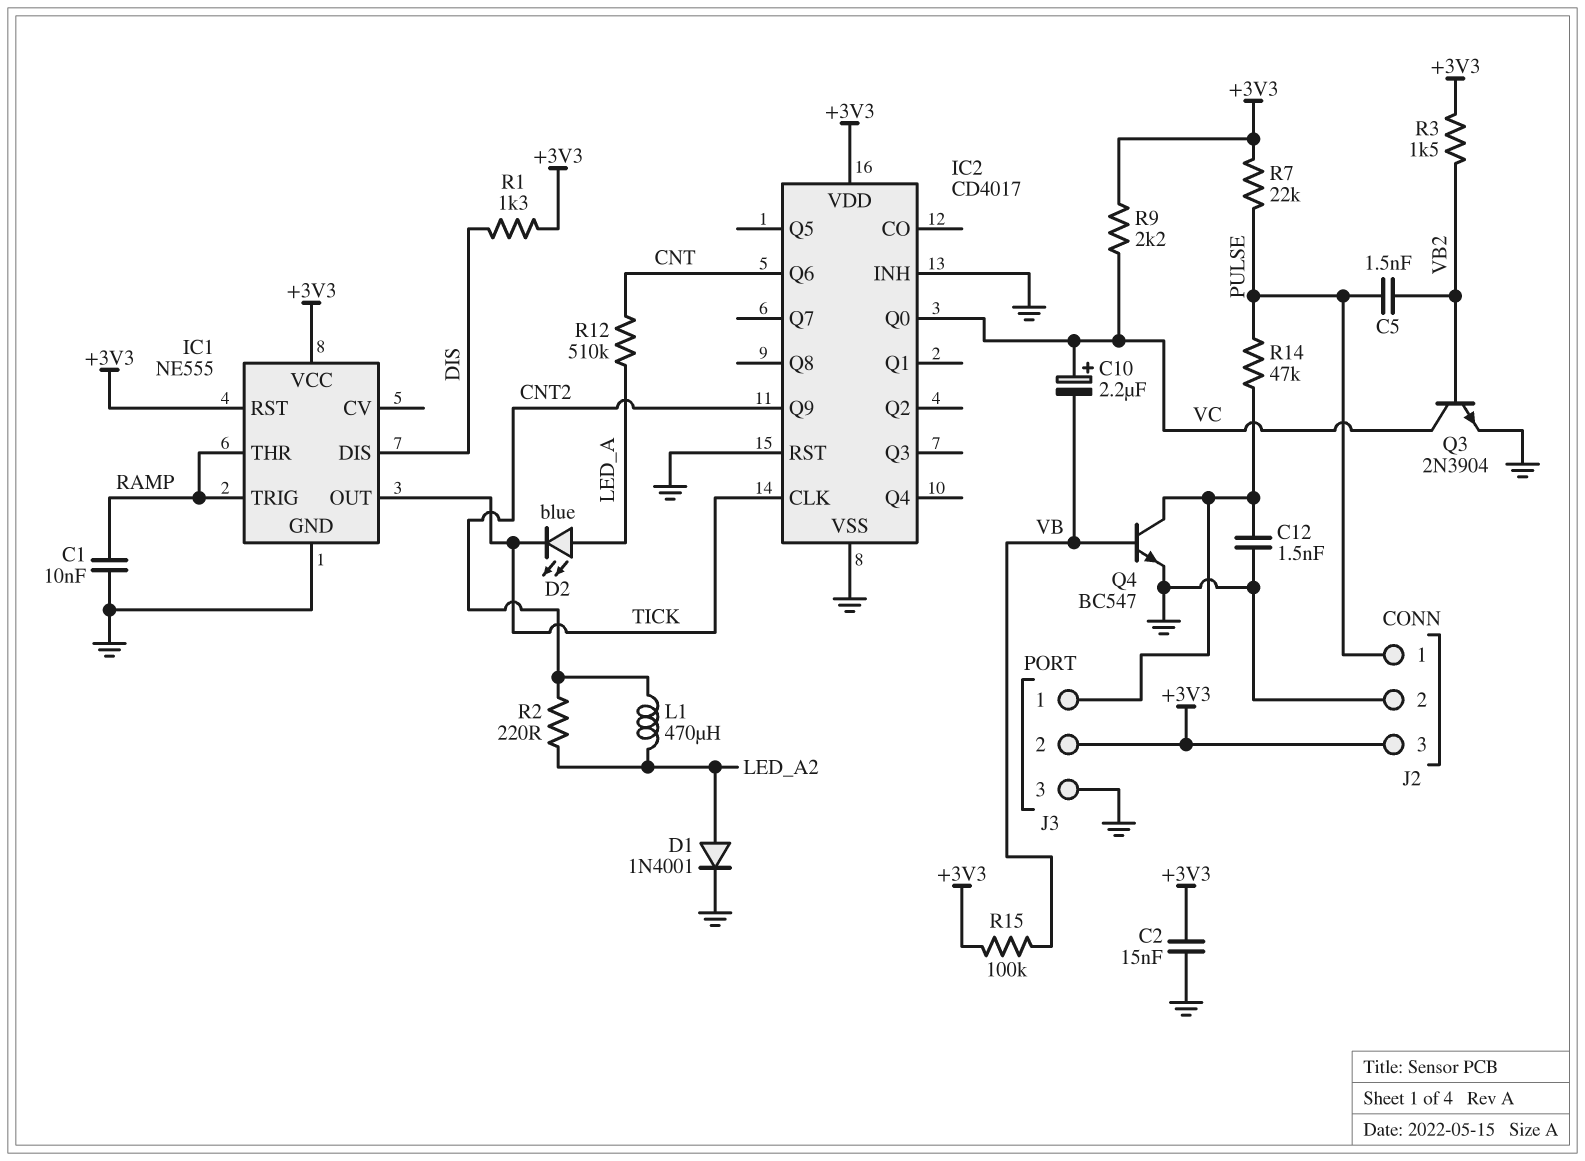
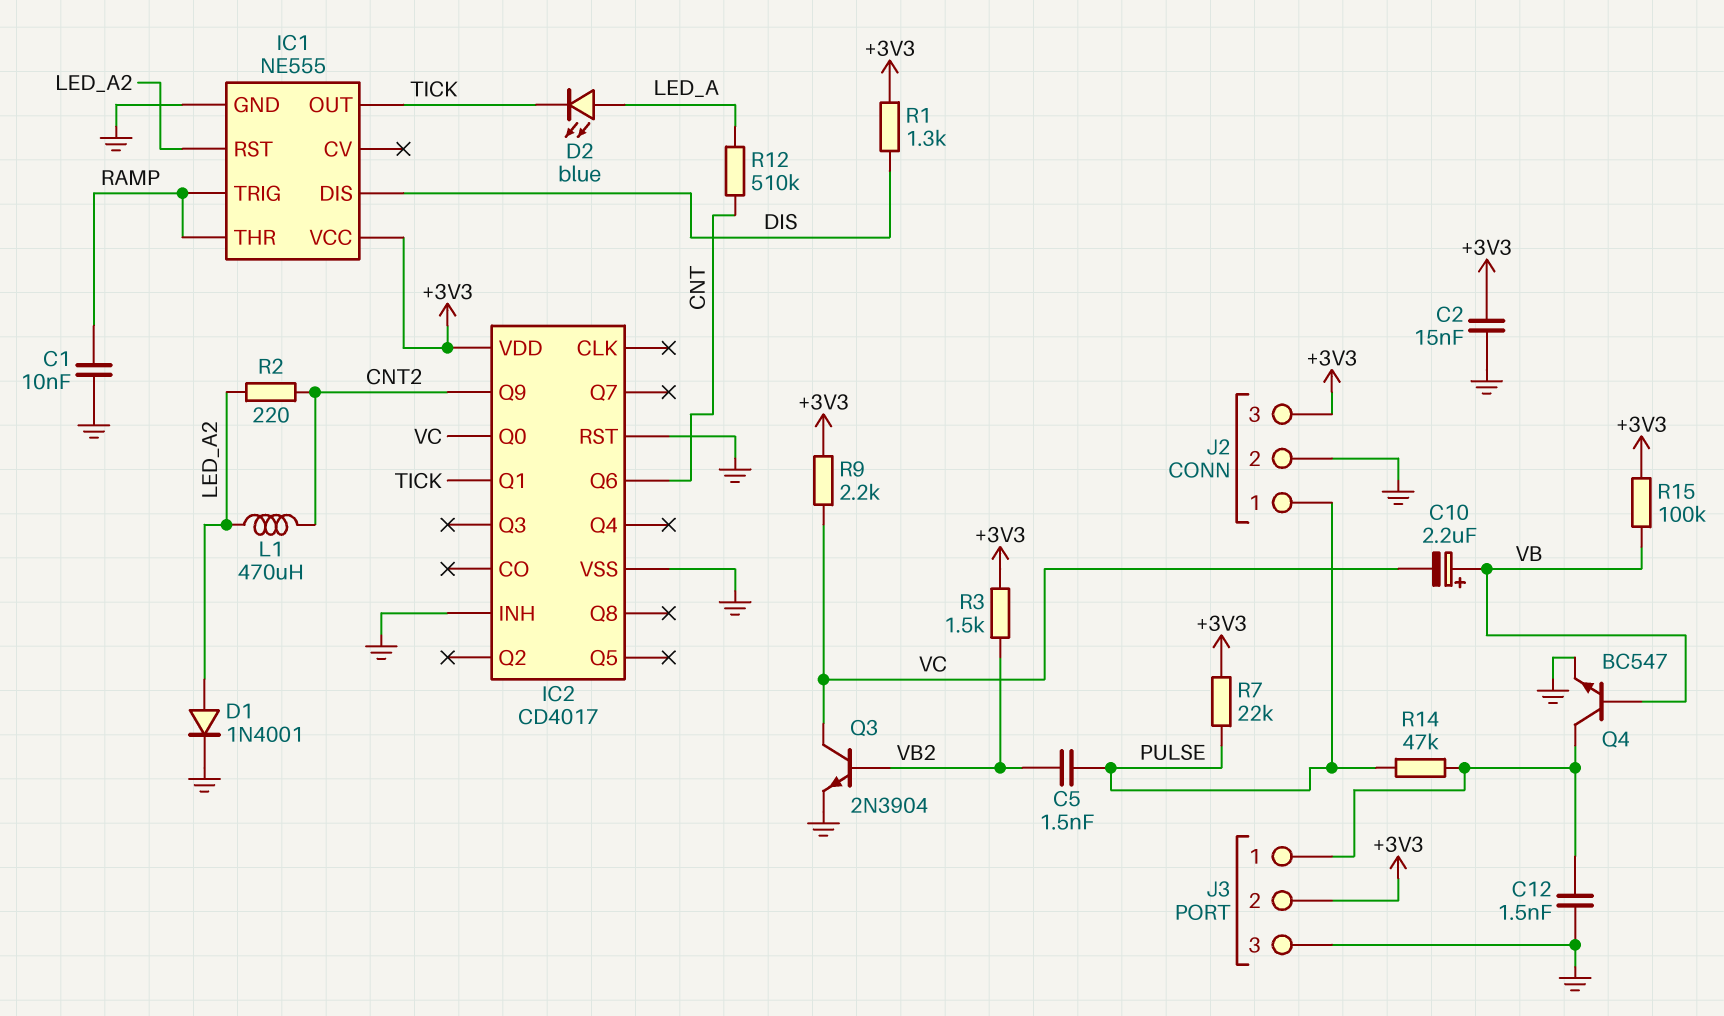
C10: 2.2uF (plus VC, minus VB) -> 2.2uF (plus VB, minus VC)
IC1 pin RST: +3V3 -> LED_A2
IC2 pin CLK: TICK -> none
IC2 pin Q1: none -> TICK

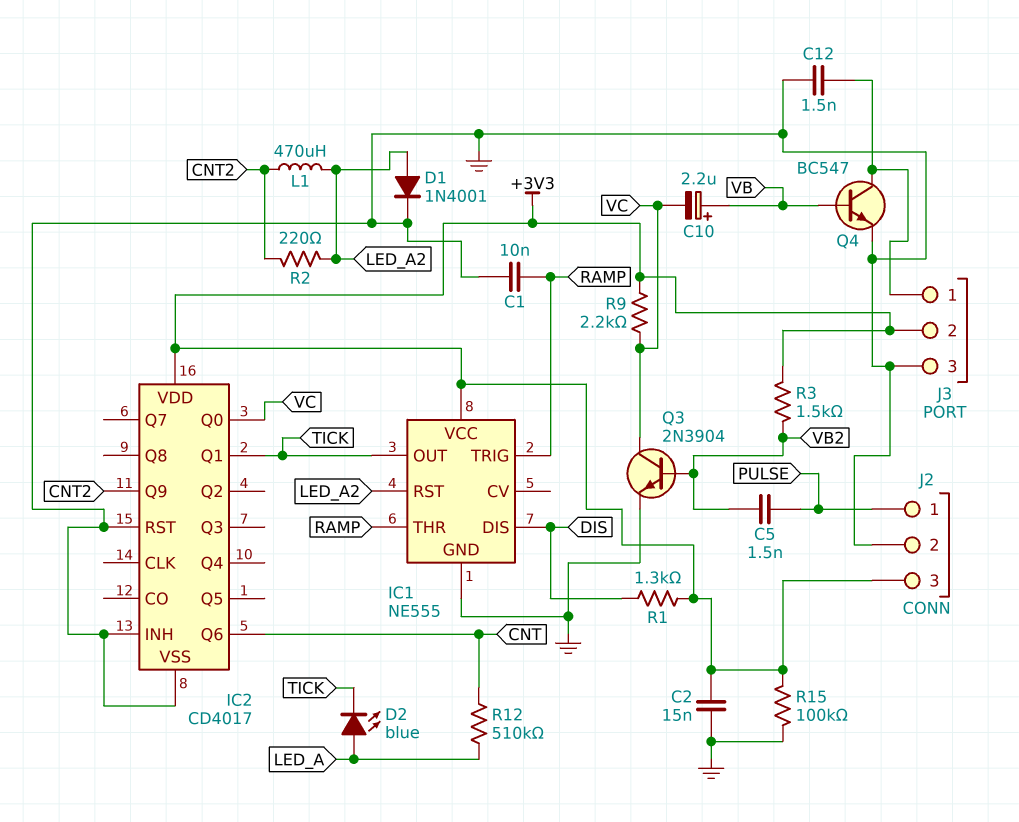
R7: 22k (+3V3, PULSE) -> none
R14: 47k (J3/1, PULSE) -> none
R15: 100k (+3V3, VB) -> 100k (+3V3, GND)

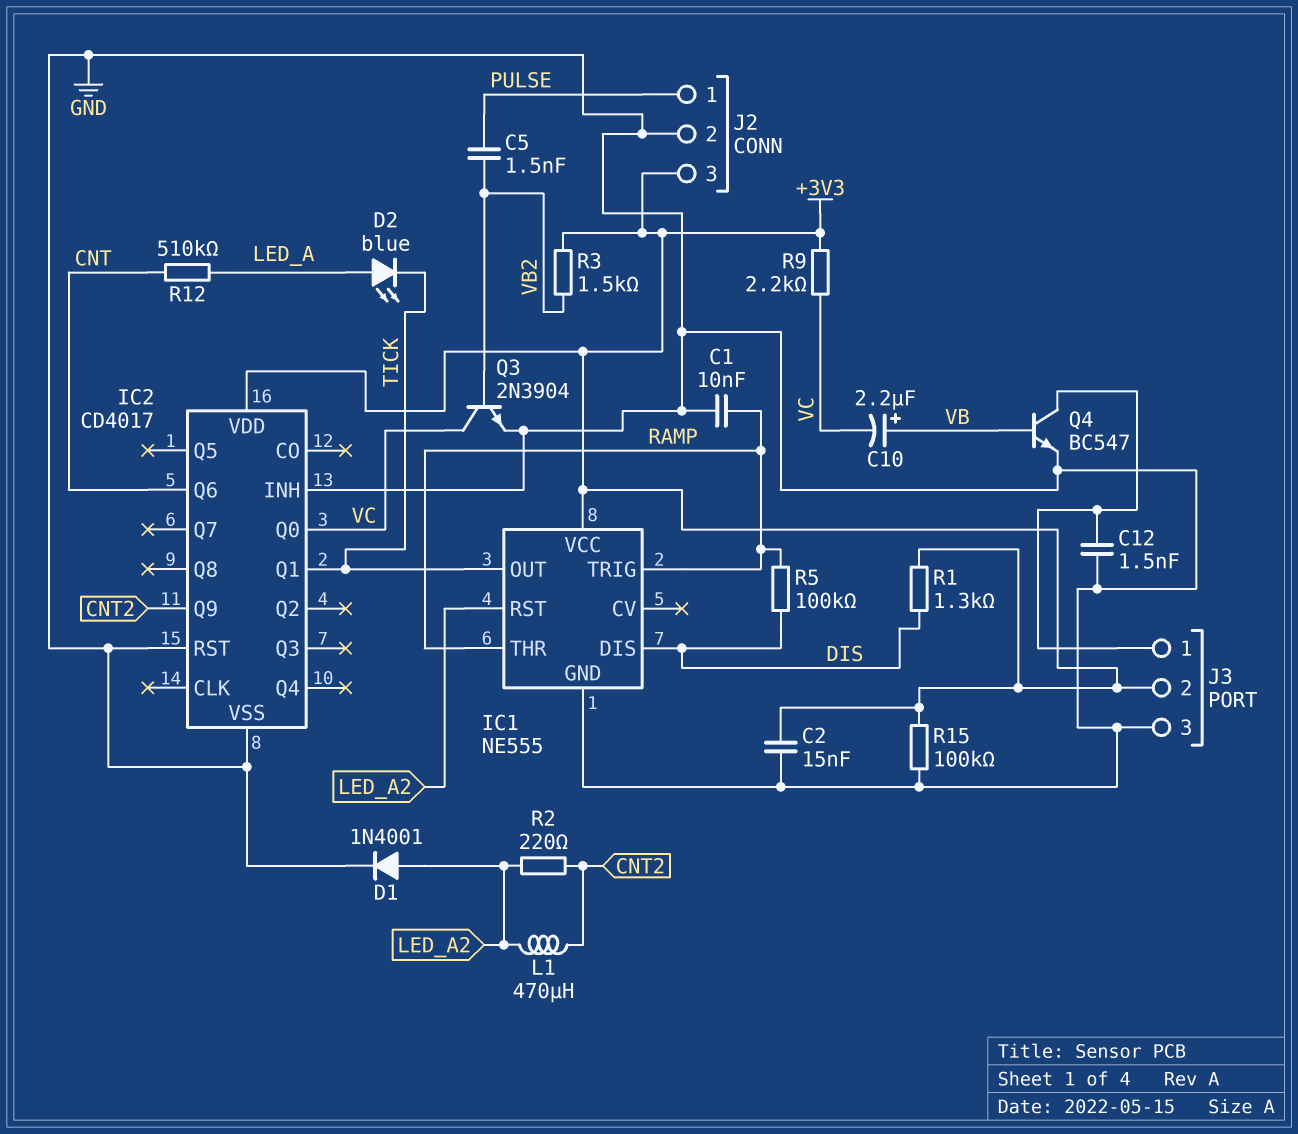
R5: none -> 100k (DIS, RAMP)

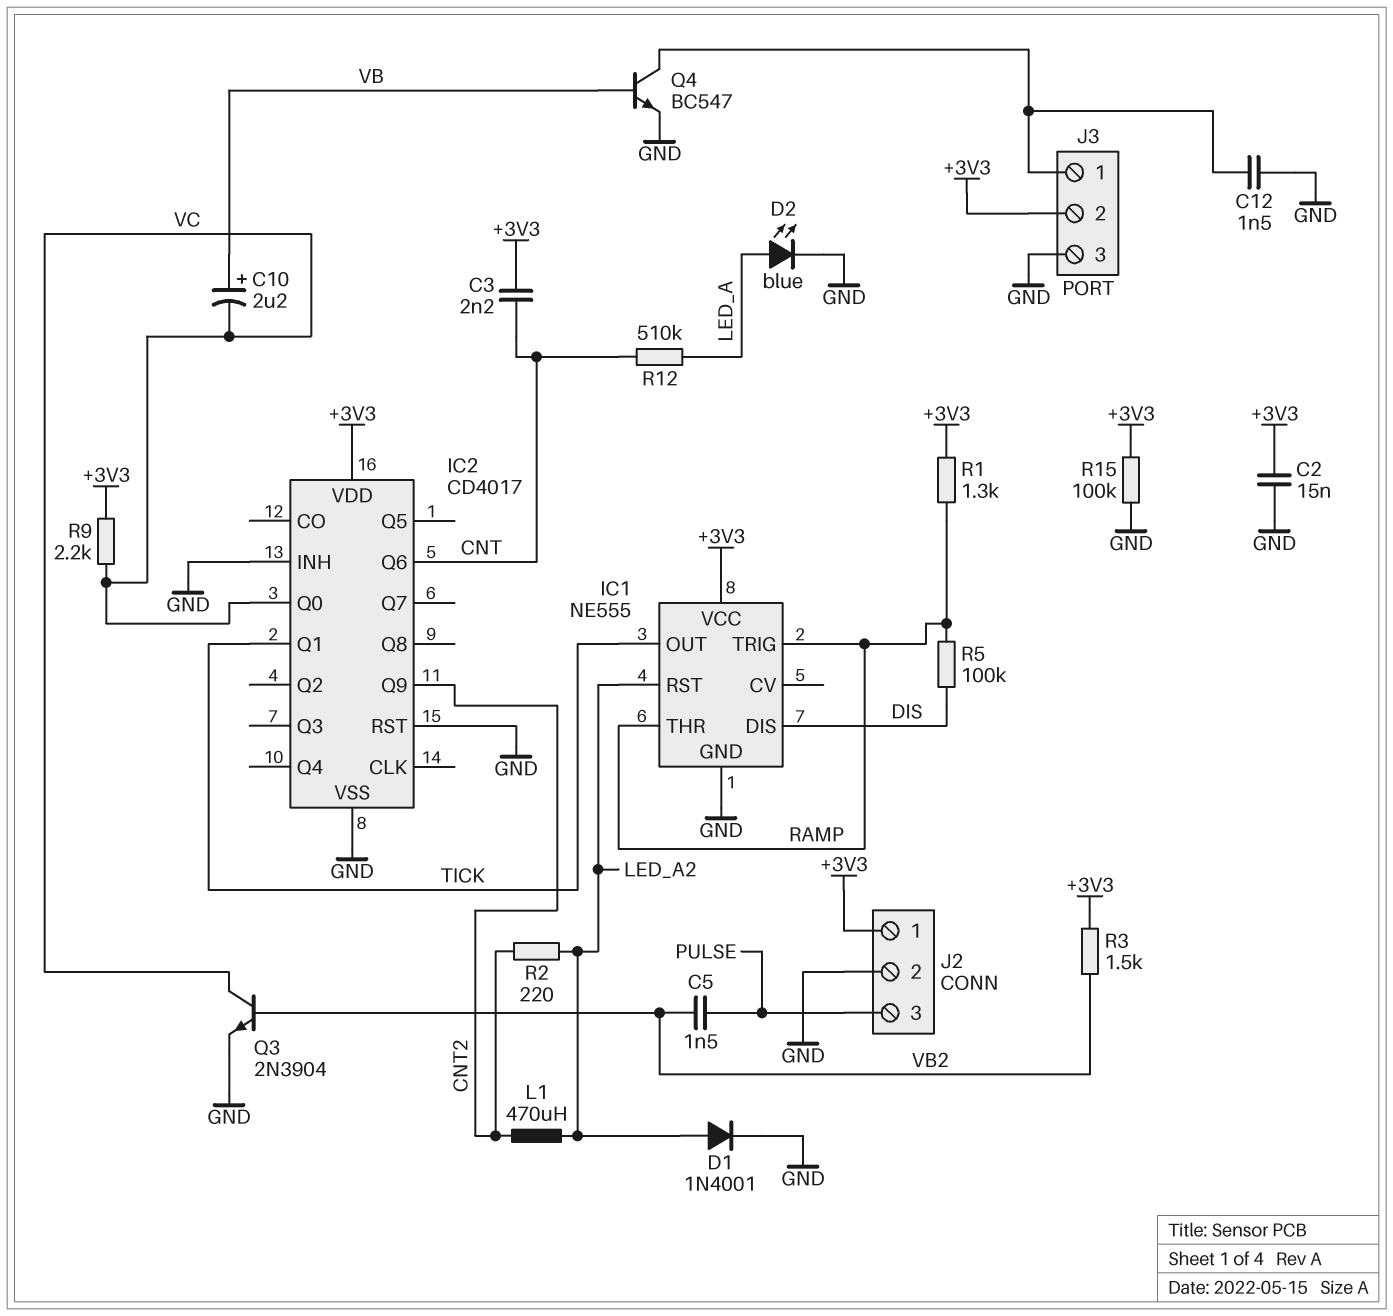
C1: 10nF (GND, RAMP) -> none
C3: none -> 2.2nF (+3V3, CNT)
D2: LED blue (A LED_A, K TICK) -> LED blue (A LED_A, K GND)
J2 pin 1: PULSE -> +3V3
J2 pin 3: +3V3 -> PULSE
R1: 1.3k (+3V3, DIS) -> 1.3k (+3V3, RAMP)

